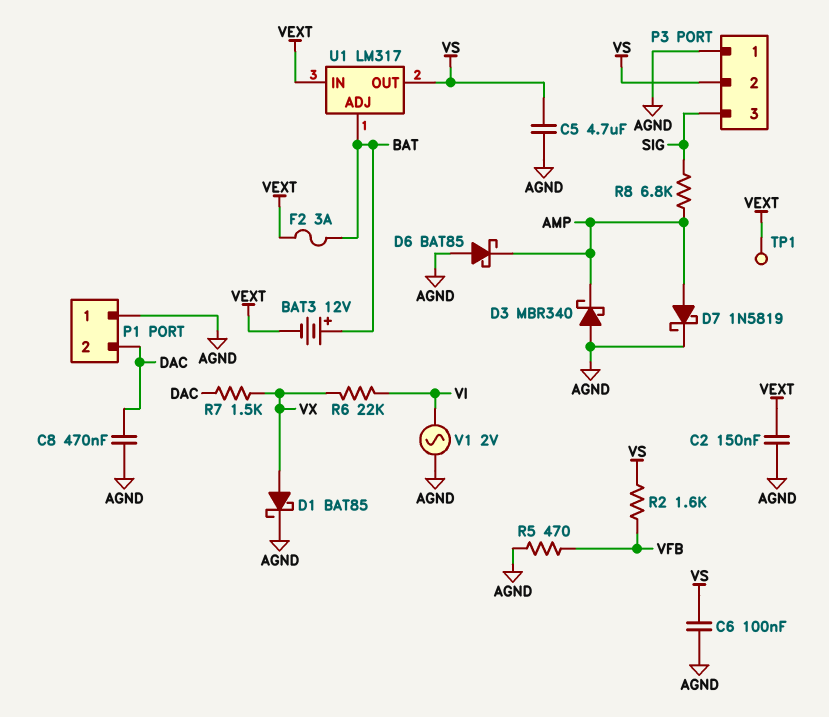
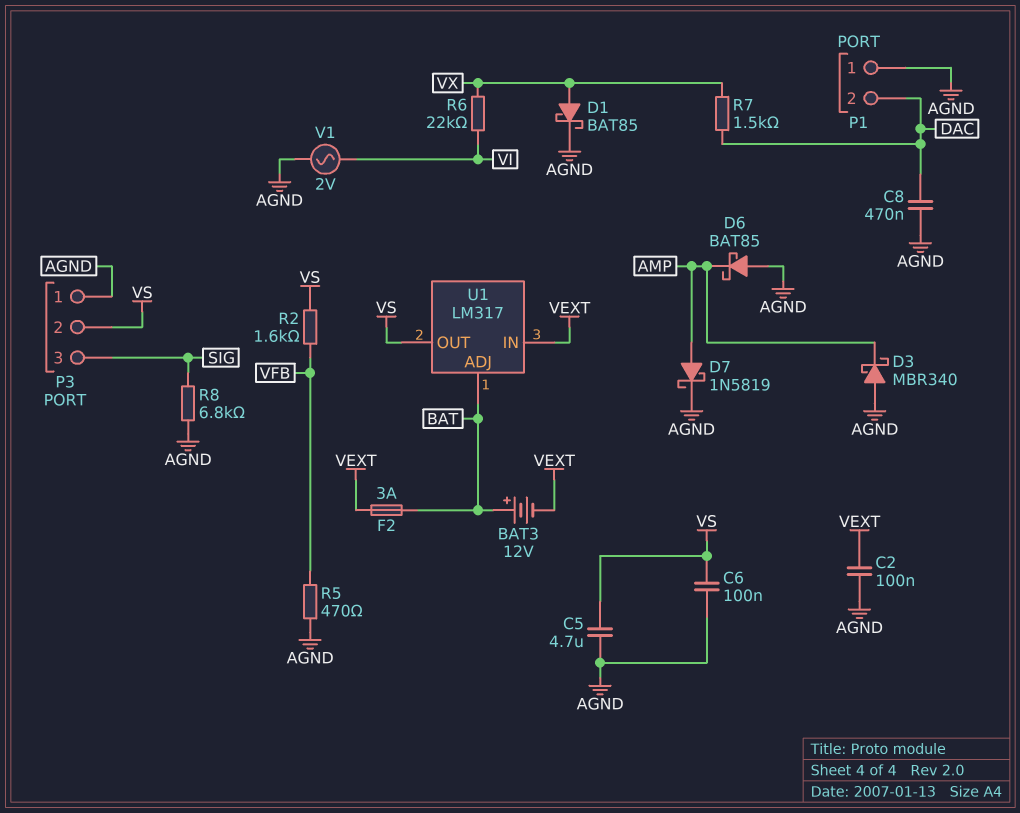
C2: 150nF (AGND, VEXT) -> 100nF (AGND, VEXT)
R8: 6.8k (AMP, SIG) -> 6.8k (AGND, SIG)
TP1: test point (VEXT) -> none

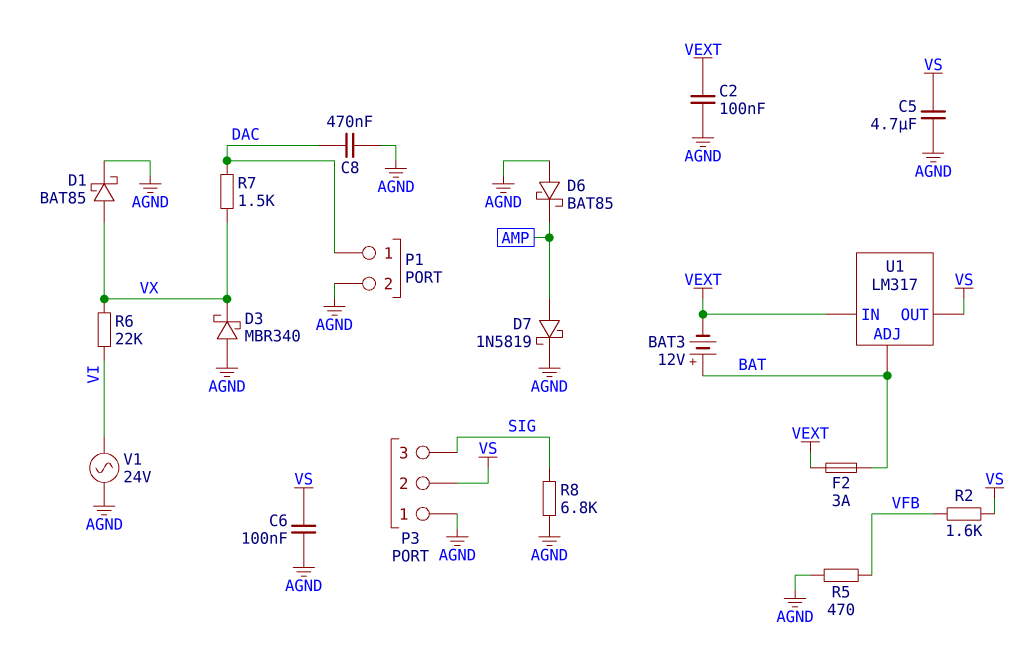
D3: schottky MBR340 (A AGND, K AMP) -> schottky MBR340 (A AGND, K VX)
P1 pin 1: AGND -> DAC
P1 pin 2: DAC -> AGND
V1: AC 2V (AGND, VI) -> AC 24V (AGND, VI)

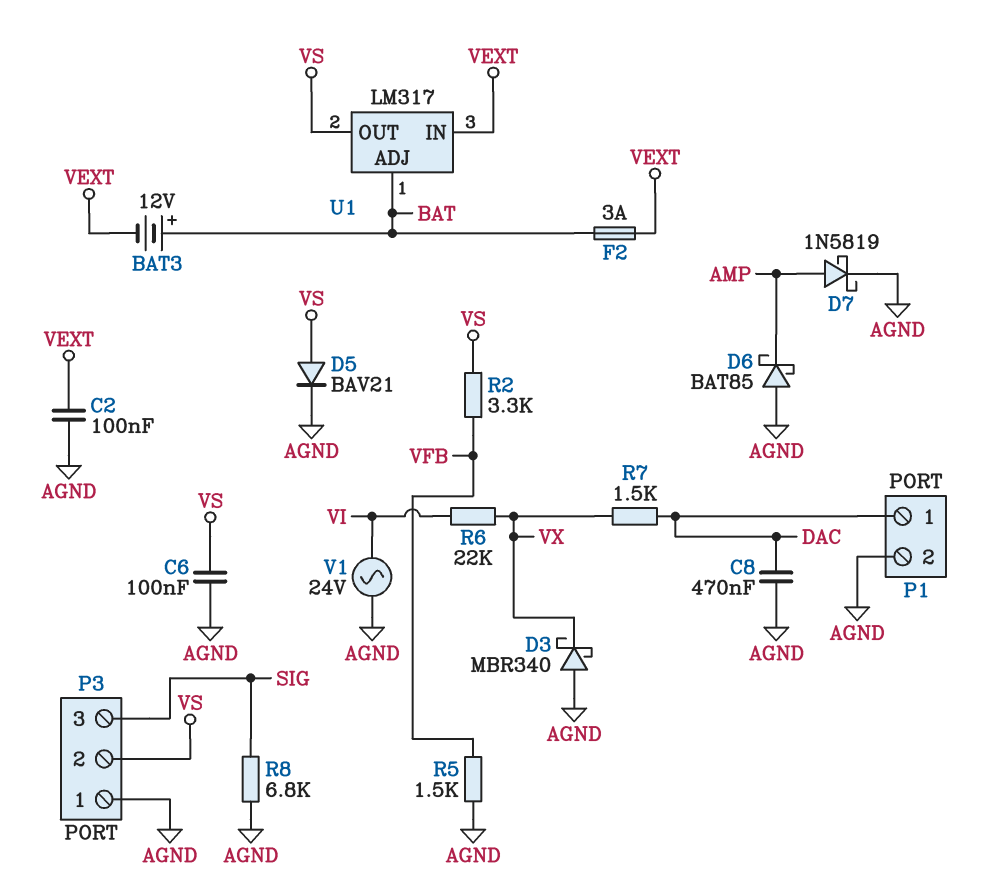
C5: 4.7uF (AGND, VS) -> none
D1: schottky BAT85 (A VX, K AGND) -> none
D5: none -> diode BAV21 (A VS, K AGND)
R2: 1.6k (VFB, VS) -> 3.3k (VFB, VS)
R5: 470 (AGND, VFB) -> 1.5k (AGND, VFB)

